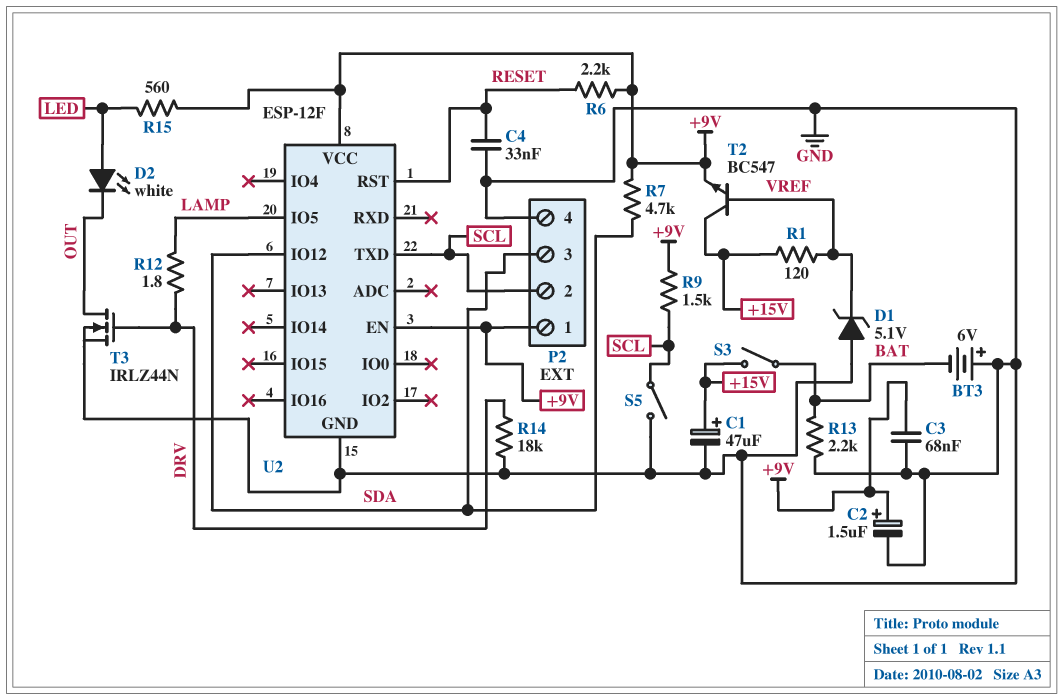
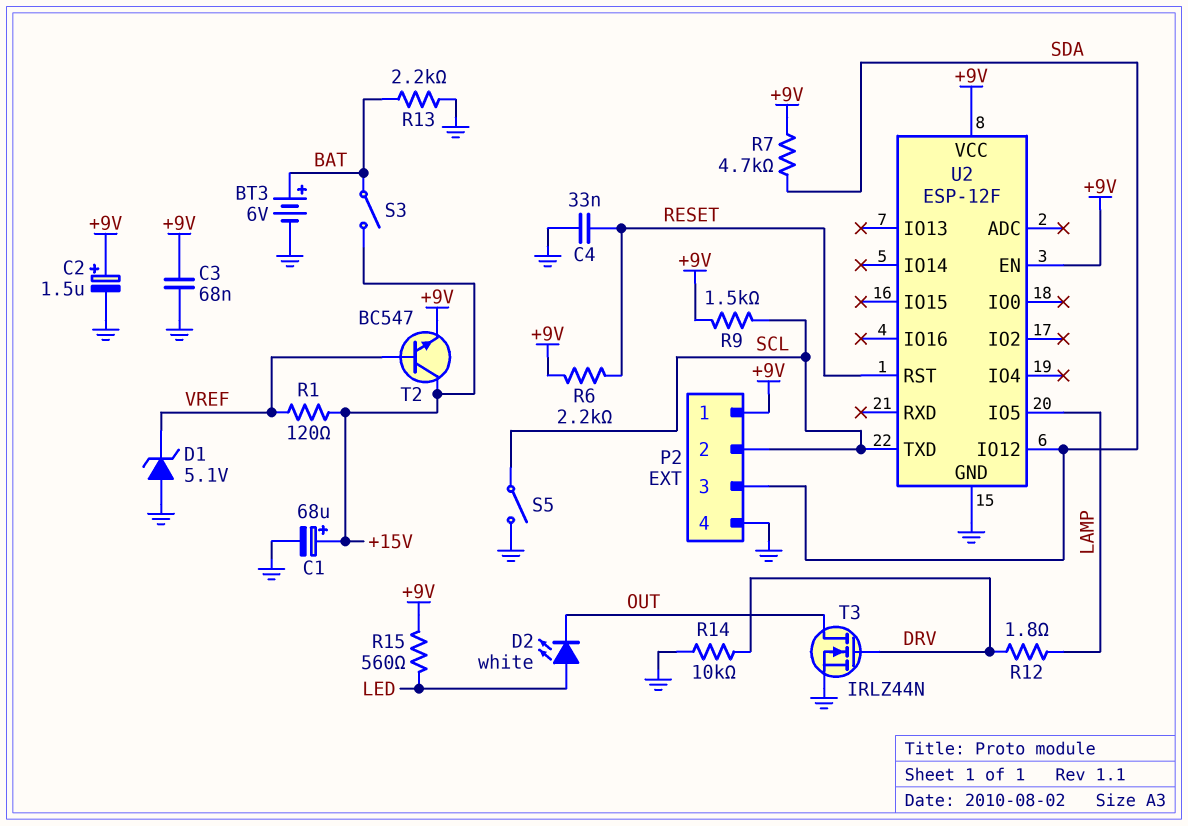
BT3: 6V (plus GND, minus BAT) -> 6V (plus BAT, minus GND)
C1: 47uF (plus +15V, minus GND) -> 68uF (plus +15V, minus GND)
R14: 18k (DRV, GND) -> 10k (DRV, GND)

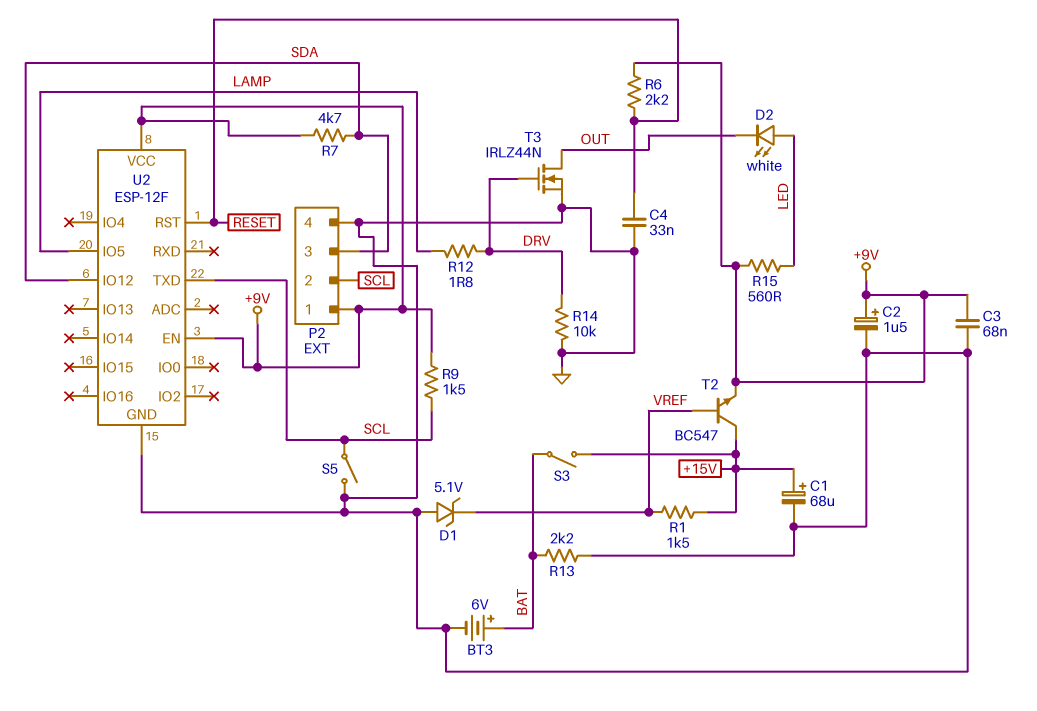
R1: 120 (+15V, VREF) -> 1.5k (+15V, VREF)

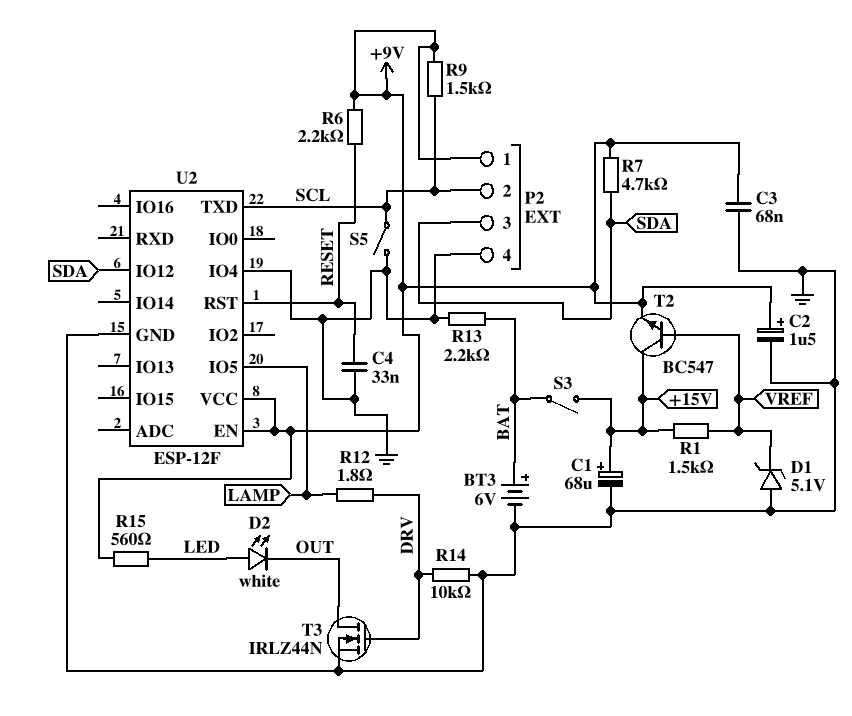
U2 pin IO4: none -> GND

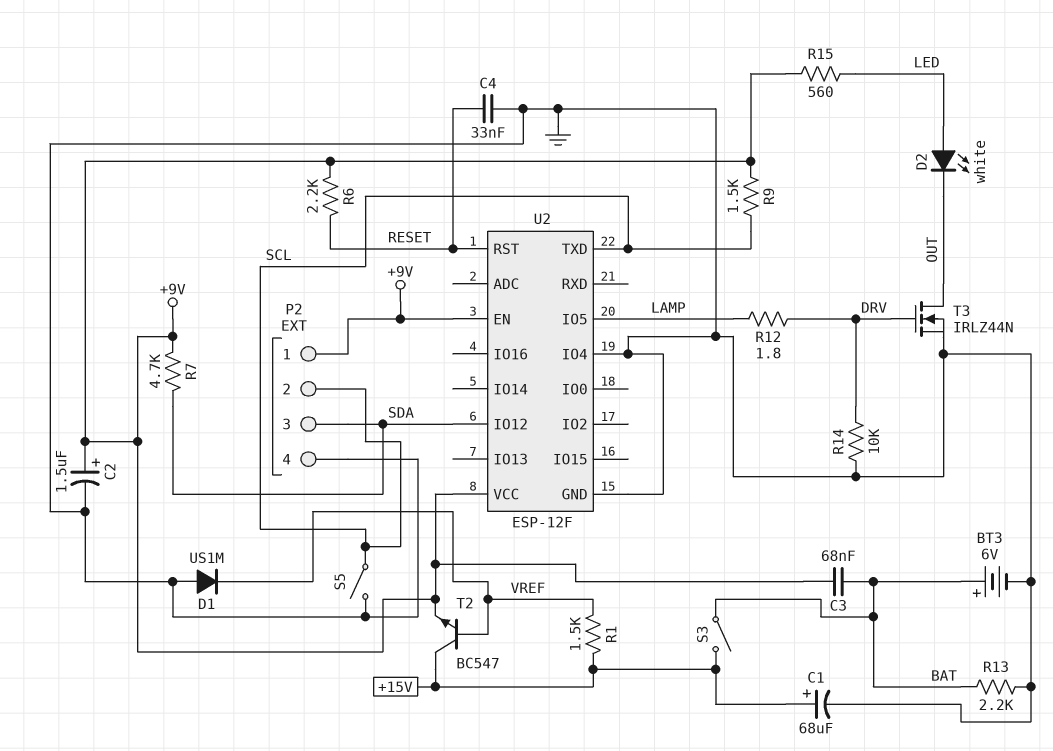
C3: 68nF (+9V, GND) -> 68nF (+9V, BAT)
D1: zener 5.1V (A GND, K VREF) -> diode US1M (A GND, K VREF)

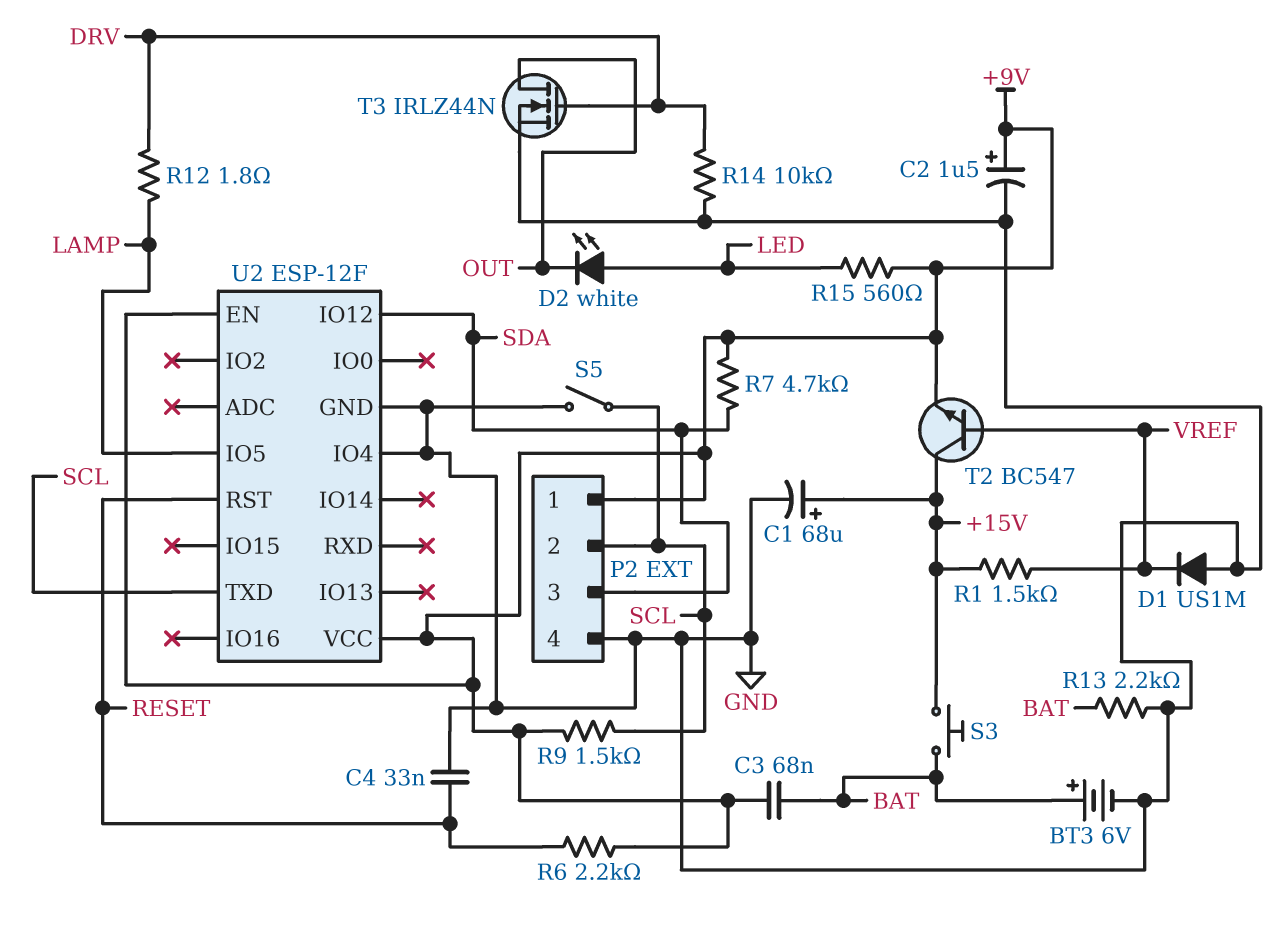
S3: switch (+15V, BAT) -> button (+15V, BAT)

